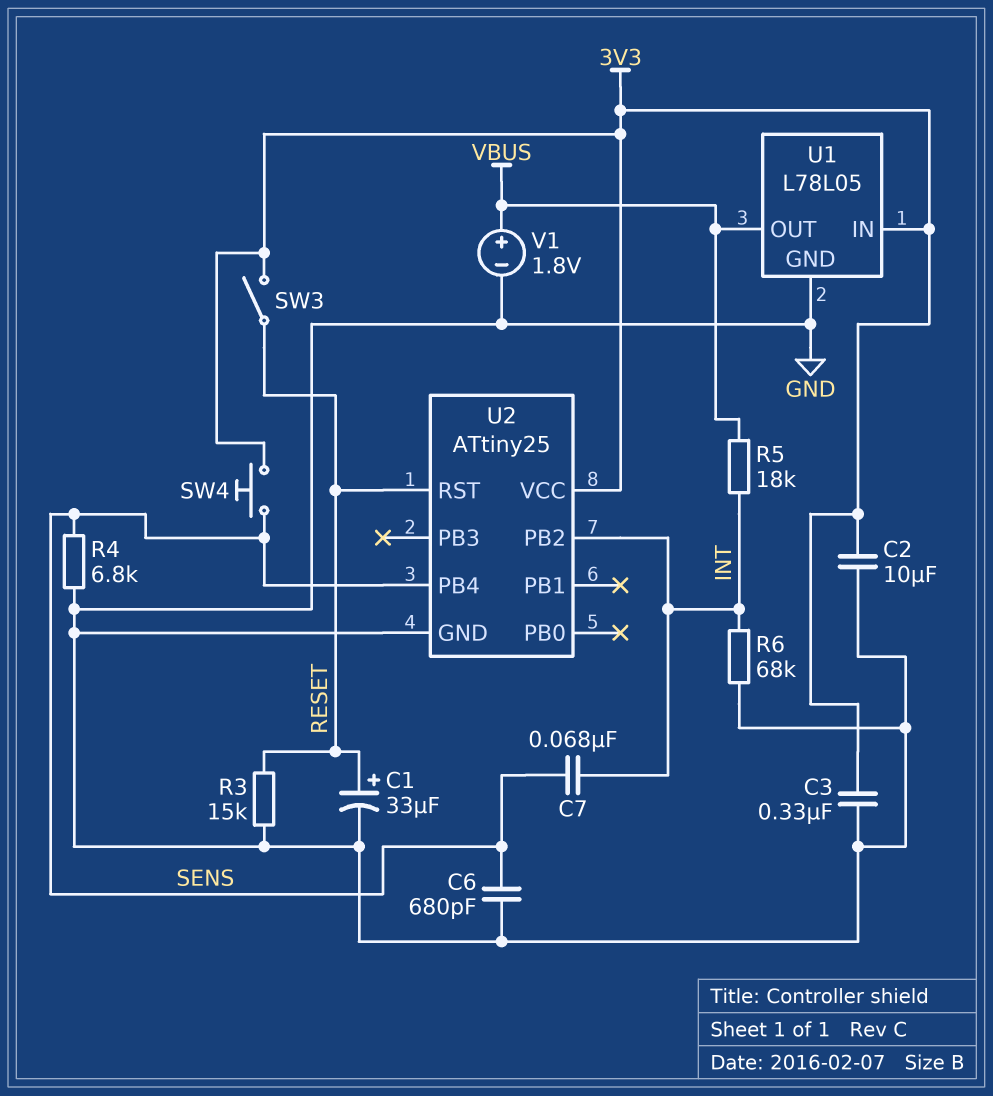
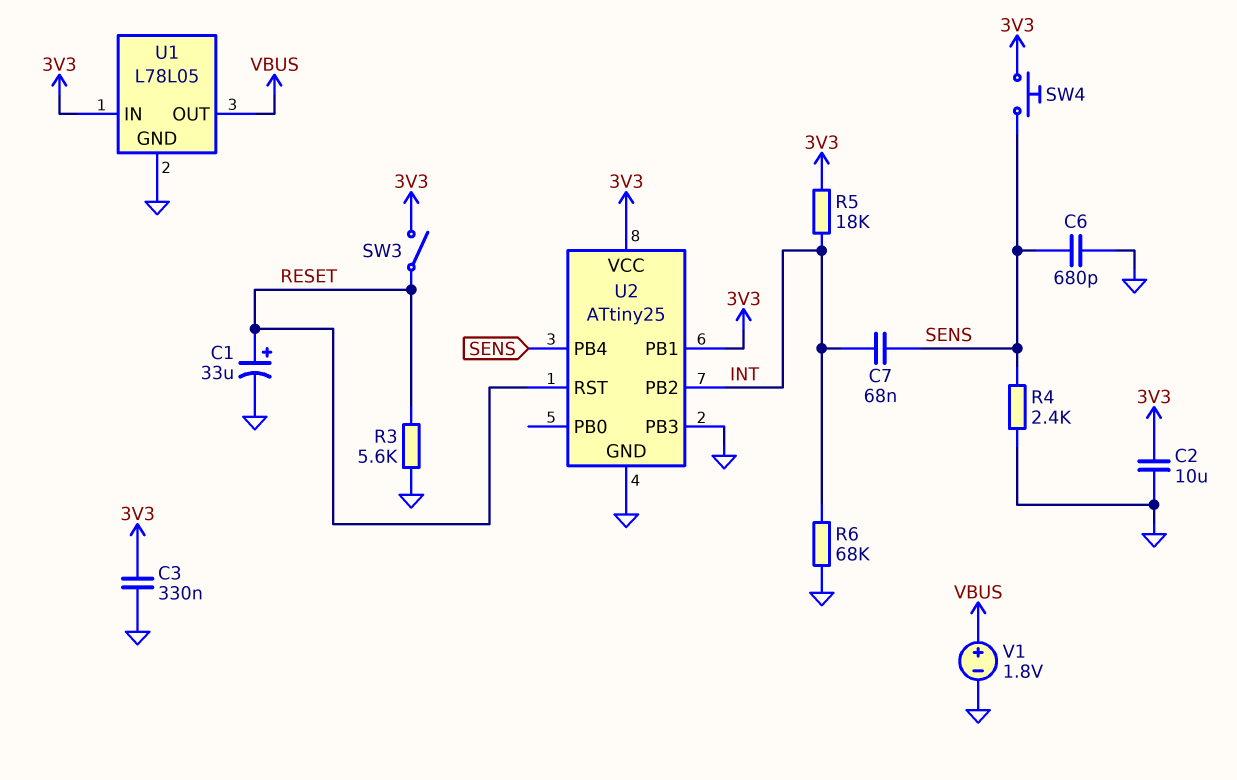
R3: 15k (GND, RESET) -> 5.6k (GND, RESET)
R4: 6.8k (GND, SENS) -> 2.4k (GND, SENS)
R5: 18k (INT, VBUS) -> 18k (3V3, INT)
U2 pin PB1: none -> 3V3
U2 pin PB3: none -> GND

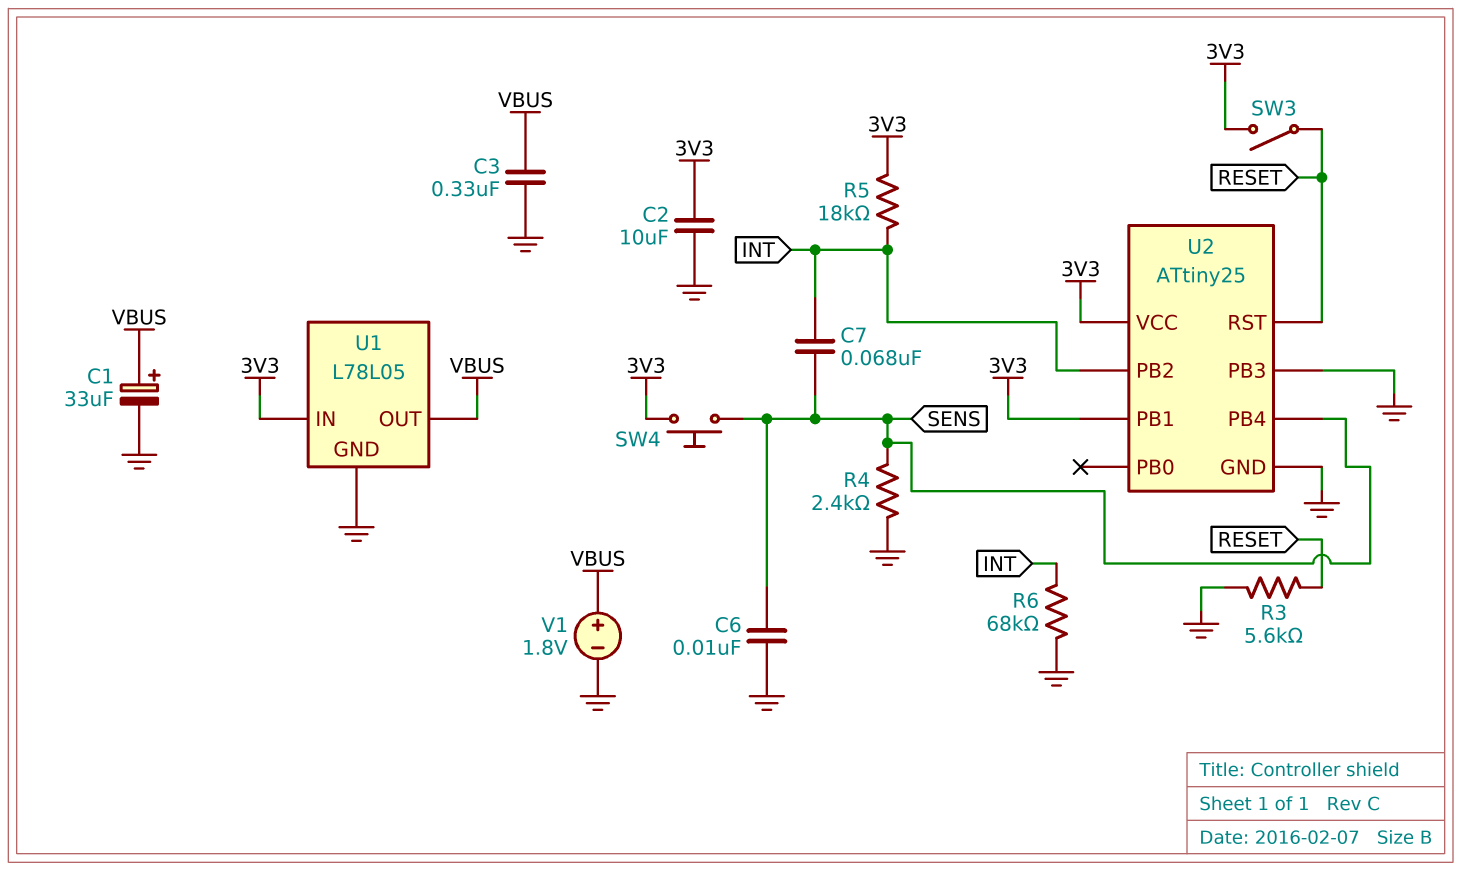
C1: 33uF (plus RESET, minus GND) -> 33uF (plus VBUS, minus GND)
C3: 330nF (3V3, GND) -> 330nF (GND, VBUS)
C6: 680pF (GND, SENS) -> 10nF (GND, SENS)

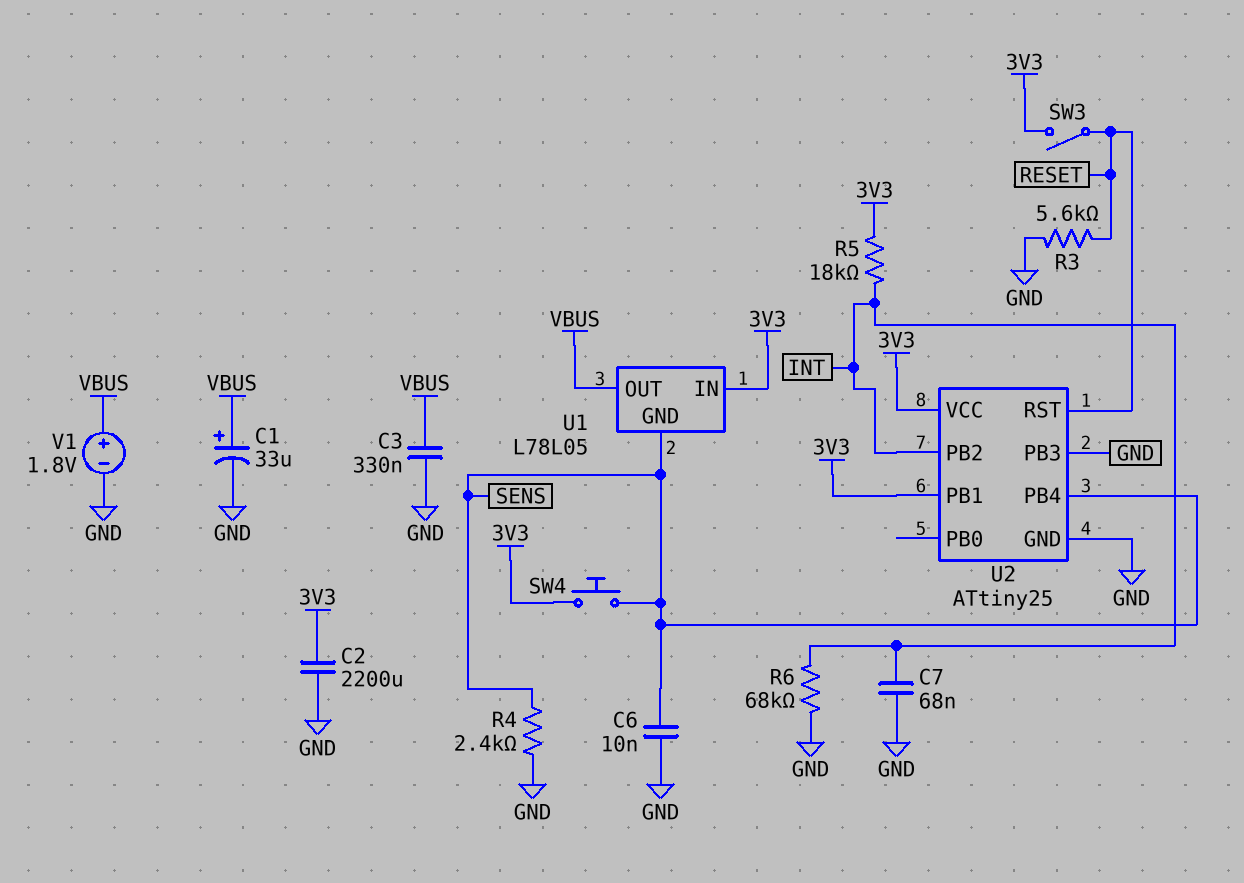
C2: 10uF (3V3, GND) -> 2200uF (3V3, GND)
C7: 68nF (INT, SENS) -> 68nF (GND, INT)
U1 pin GND: GND -> SENS

